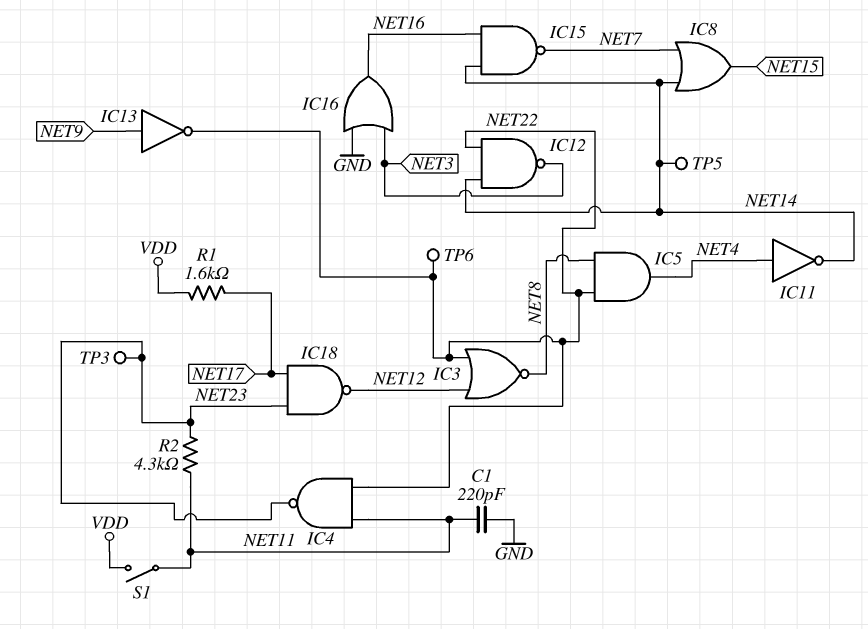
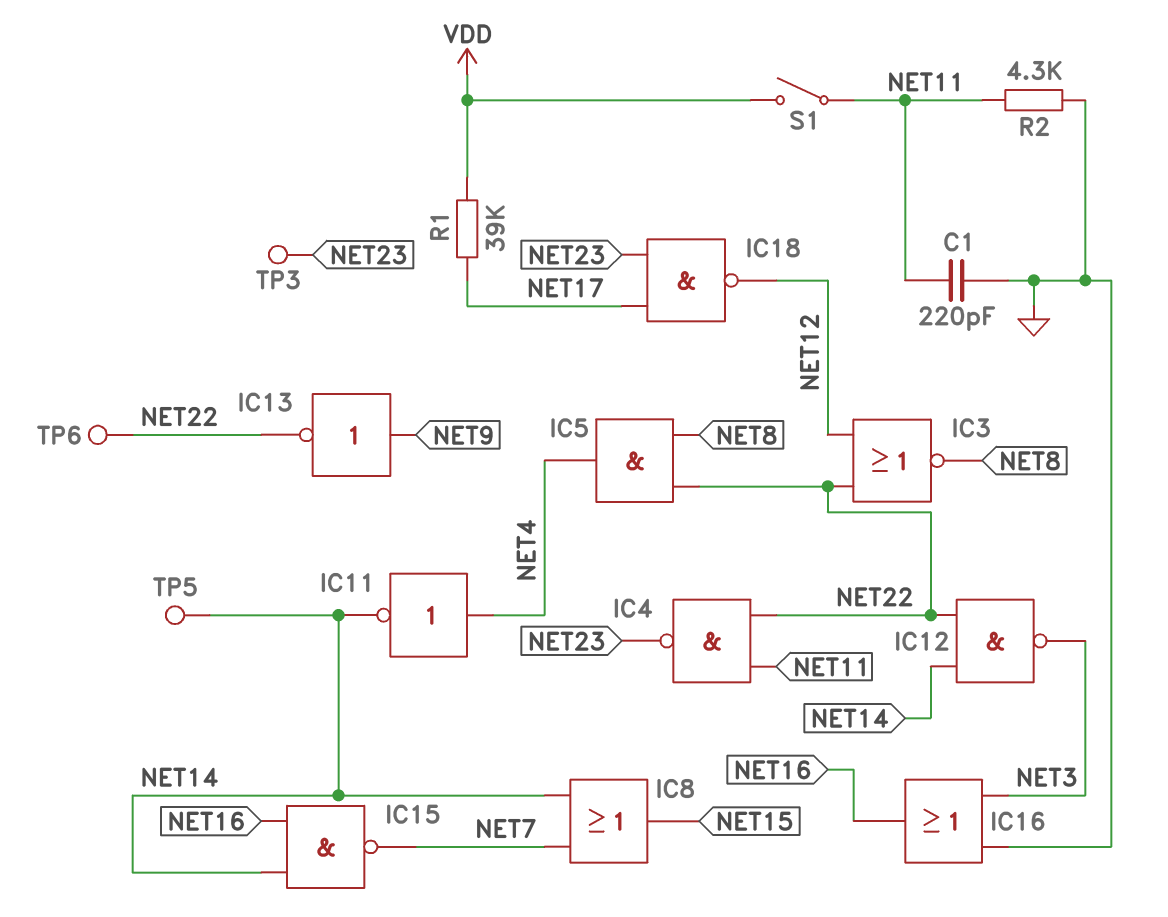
R1: 1.6k (NET17, VDD) -> 39k (NET17, VDD)
R2: 4.3k (NET11, NET23) -> 4.3k (GND, NET11)

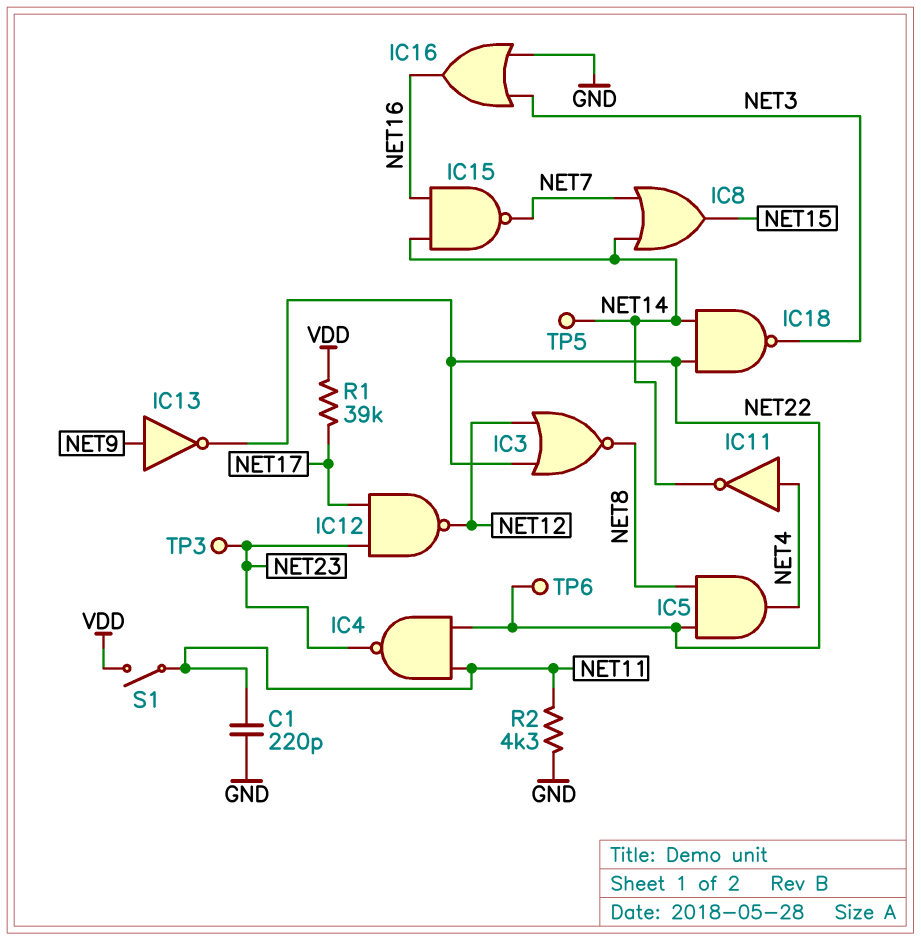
IC12: NAND (in NET14, in NET22, out NET3) -> NAND (in NET17, in NET23, out NET12)
IC18: NAND (in NET17, in NET23, out NET12) -> NAND (in NET14, in NET22, out NET3)

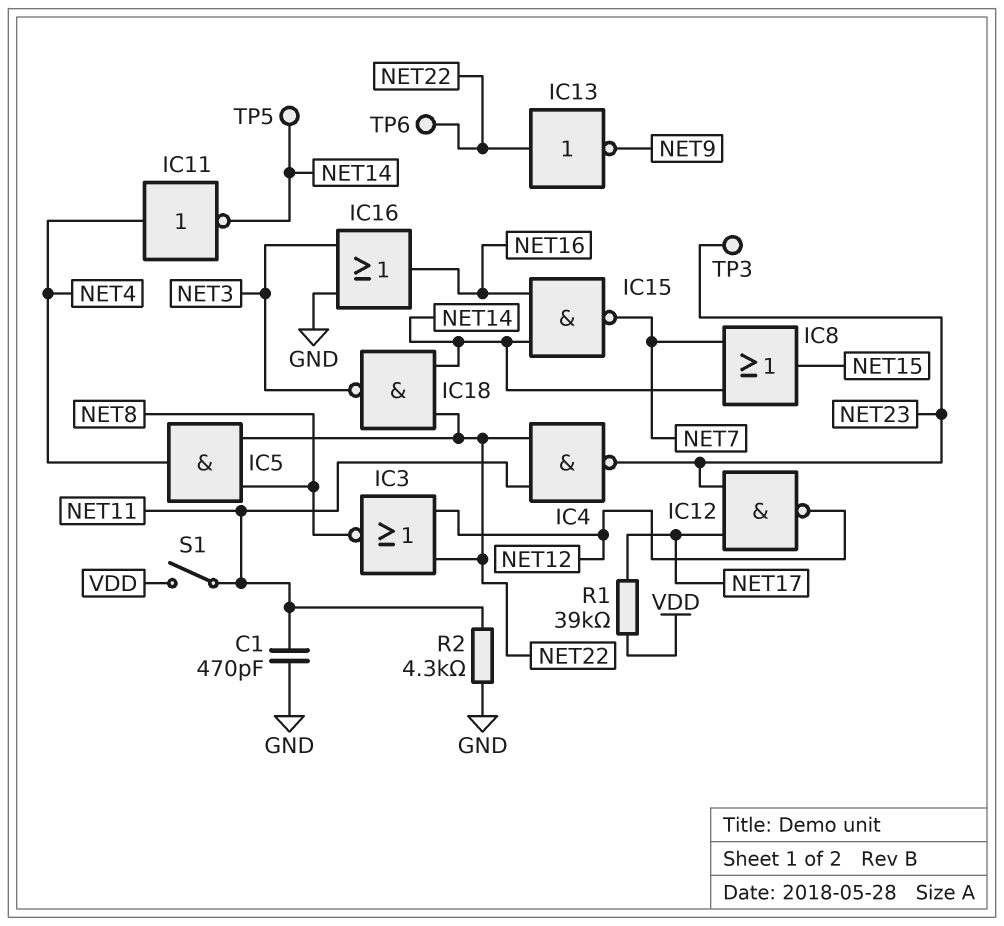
C1: 220pF (GND, NET11) -> 470pF (GND, NET11)
IC13: NOT (in NET9, out NET22) -> NOT (in NET22, out NET9)

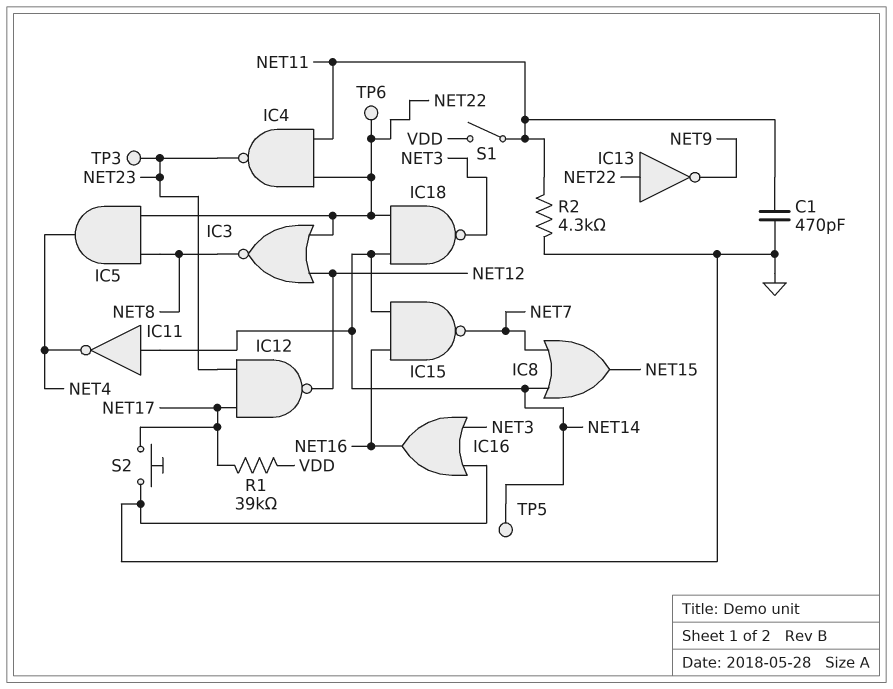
IC11: NOT (in NET4, out NET14) -> NOT (in NET14, out NET4)
S2: none -> button (GND, NET17)

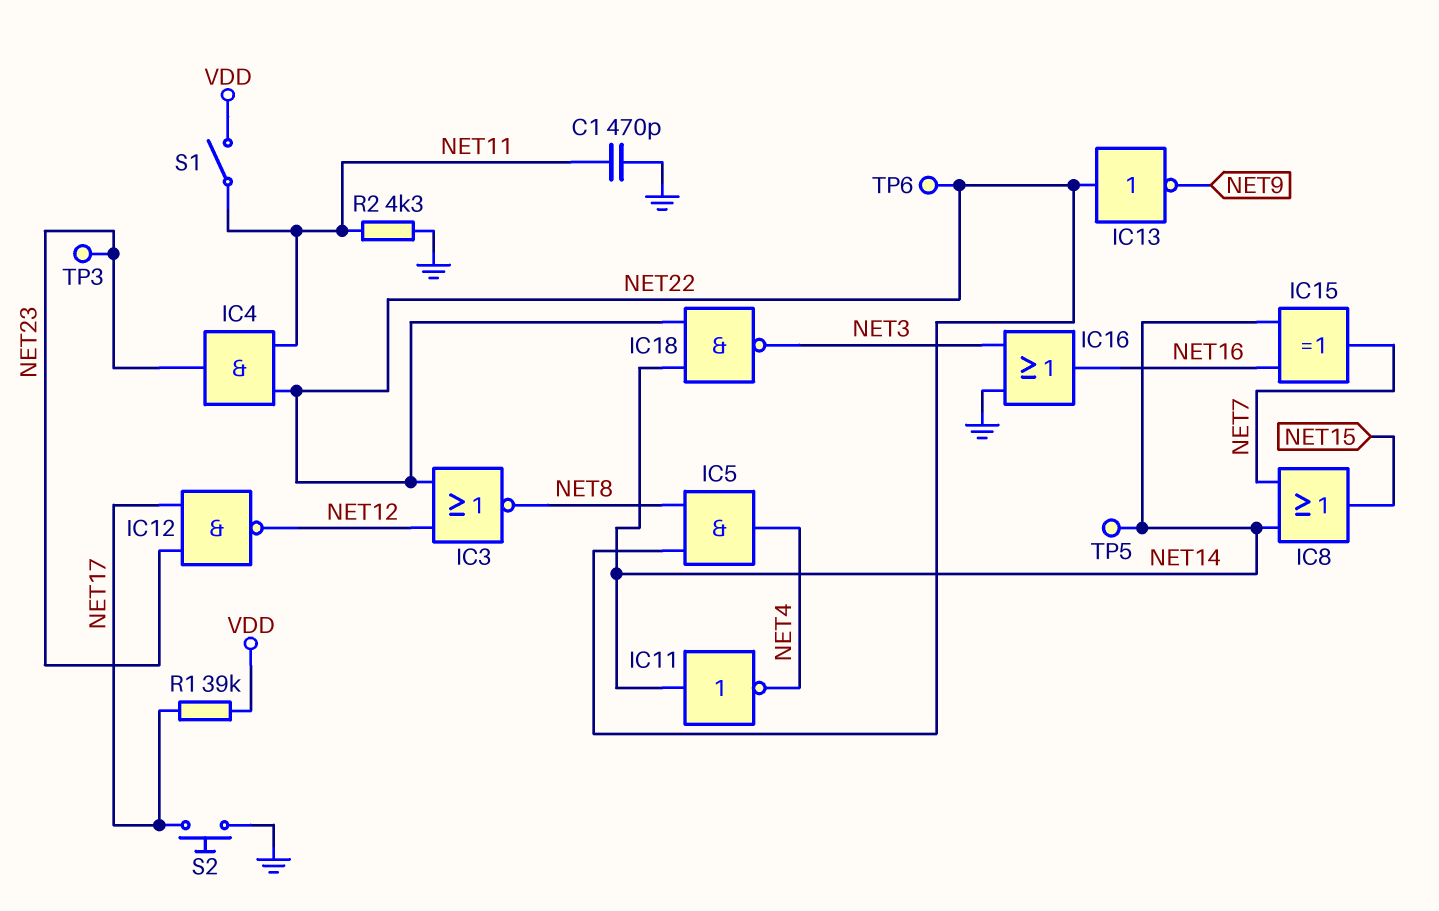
IC4: NAND (in NET11, in NET22, out NET23) -> AND (in NET11, in NET22, out NET23)
IC15: NAND (in NET14, in NET16, out NET7) -> XOR (in NET14, in NET16, out NET7)

